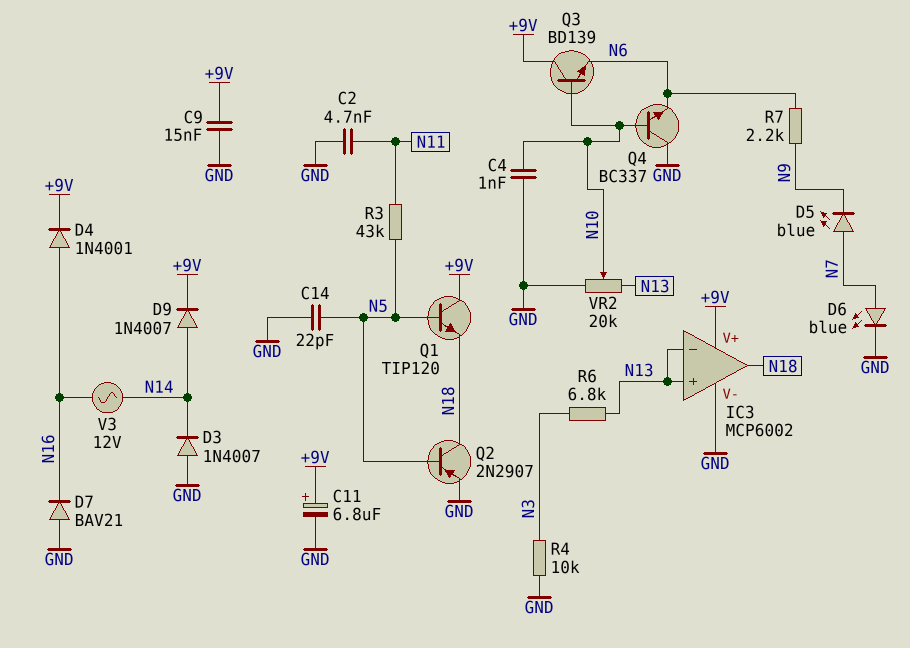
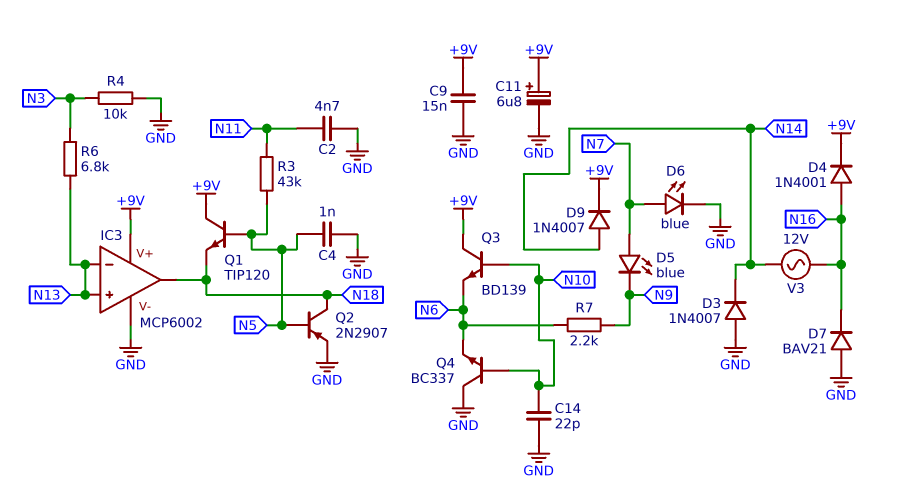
C4: 1nF (GND, N10) -> 1nF (GND, N5)
C14: 22pF (GND, N5) -> 22pF (GND, N10)
VR2: 20k (GND, N13, wiper N10) -> none

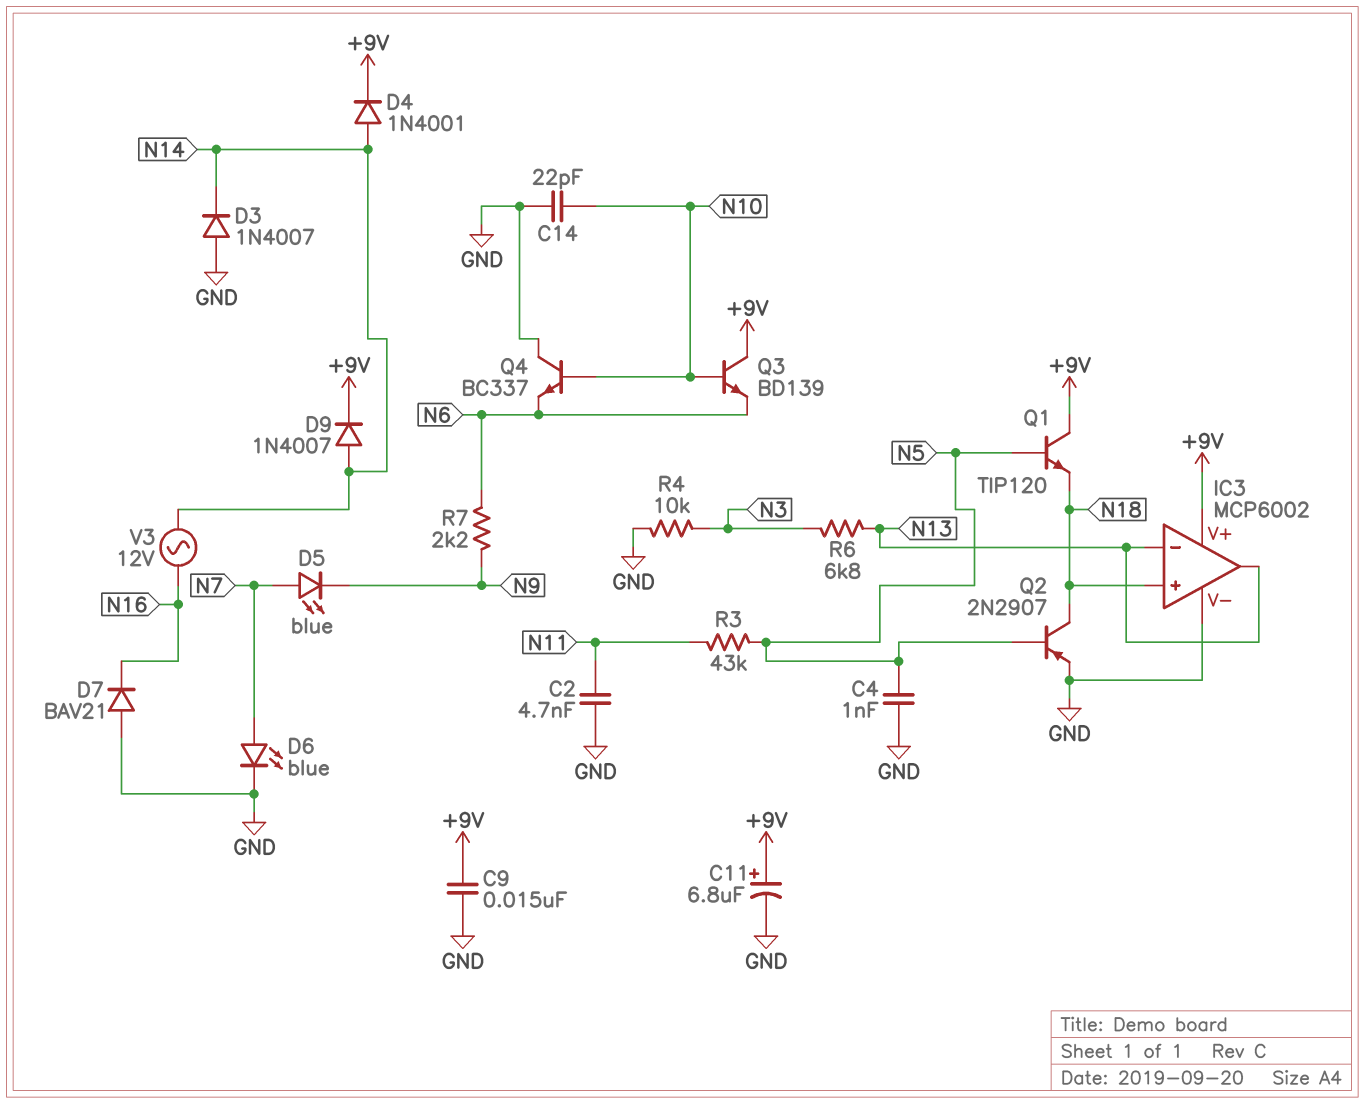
D4: diode 1N4001 (A N16, K +9V) -> diode 1N4001 (A N14, K +9V)
IC3 pin in+: N13 -> N18
IC3 pin out: N18 -> N13

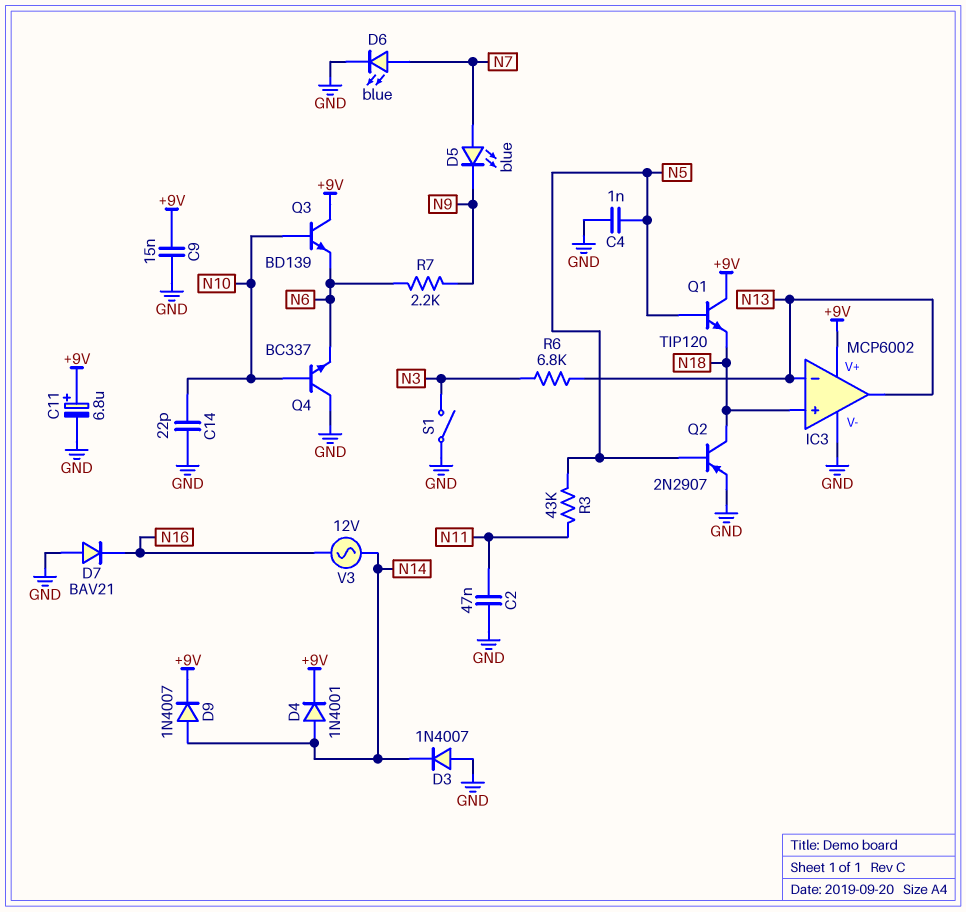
C2: 4.7nF (GND, N11) -> 47nF (GND, N11)
R4: 10k (GND, N3) -> none
S1: none -> switch (GND, N3)

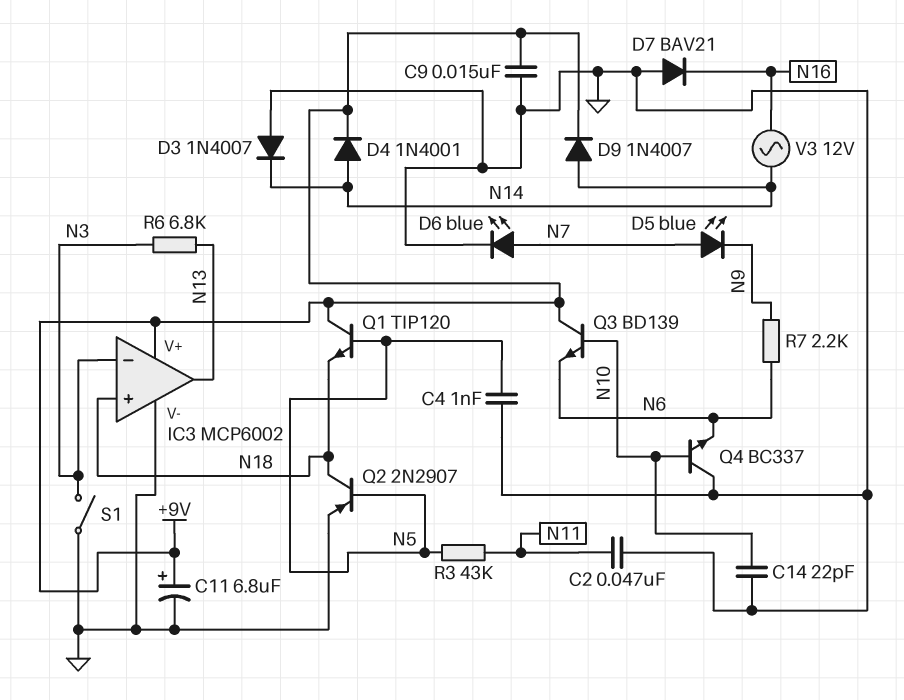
IC3 pin in-: N13 -> N3

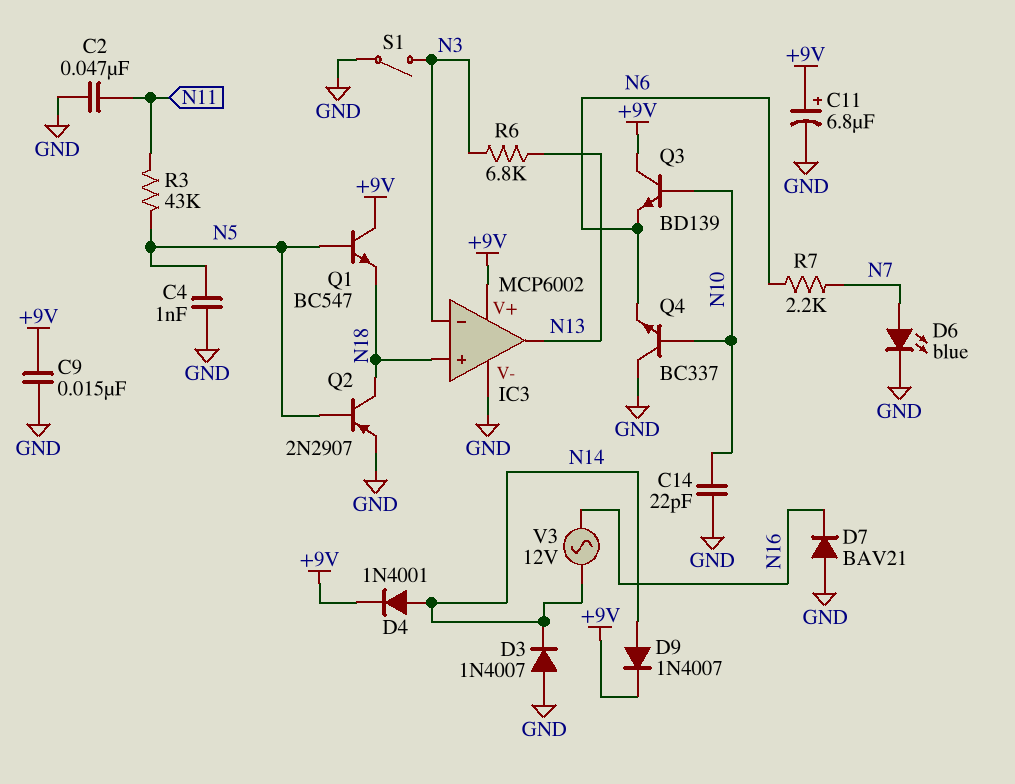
D5: LED blue (A N7, K N9) -> none
Q1: NPN TIP120 (B N5, C +9V, E N18) -> NPN BC547 (B N5, C +9V, E N18)
R7: 2.2k (N6, N9) -> 2.2k (N6, N7)

